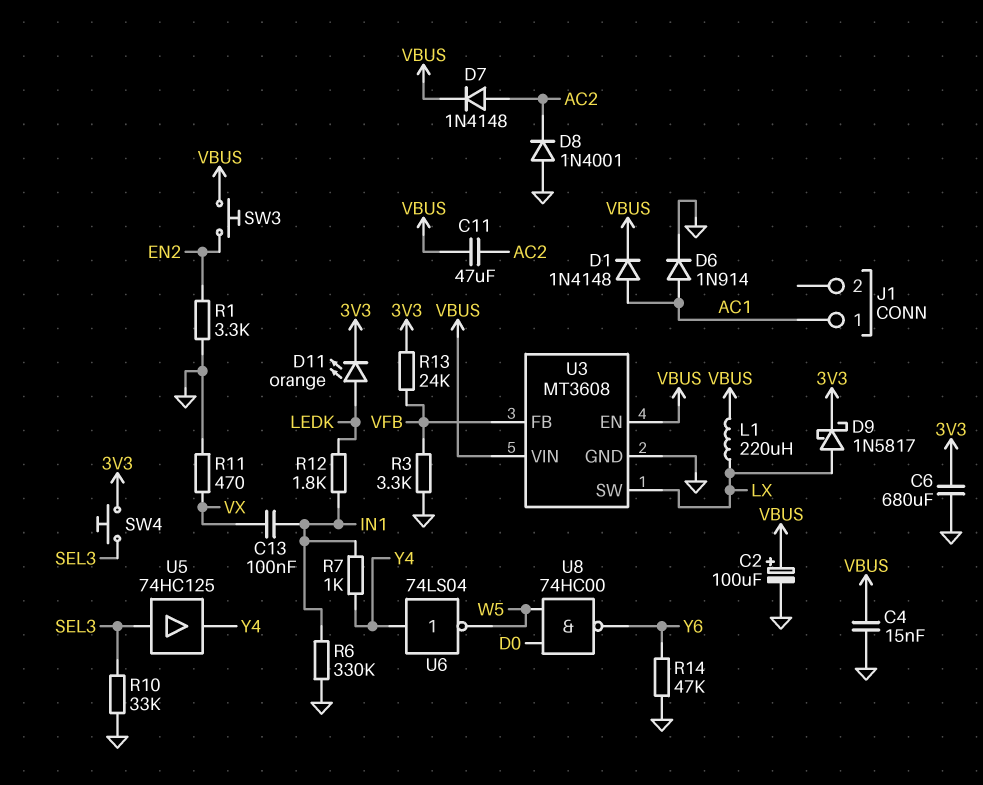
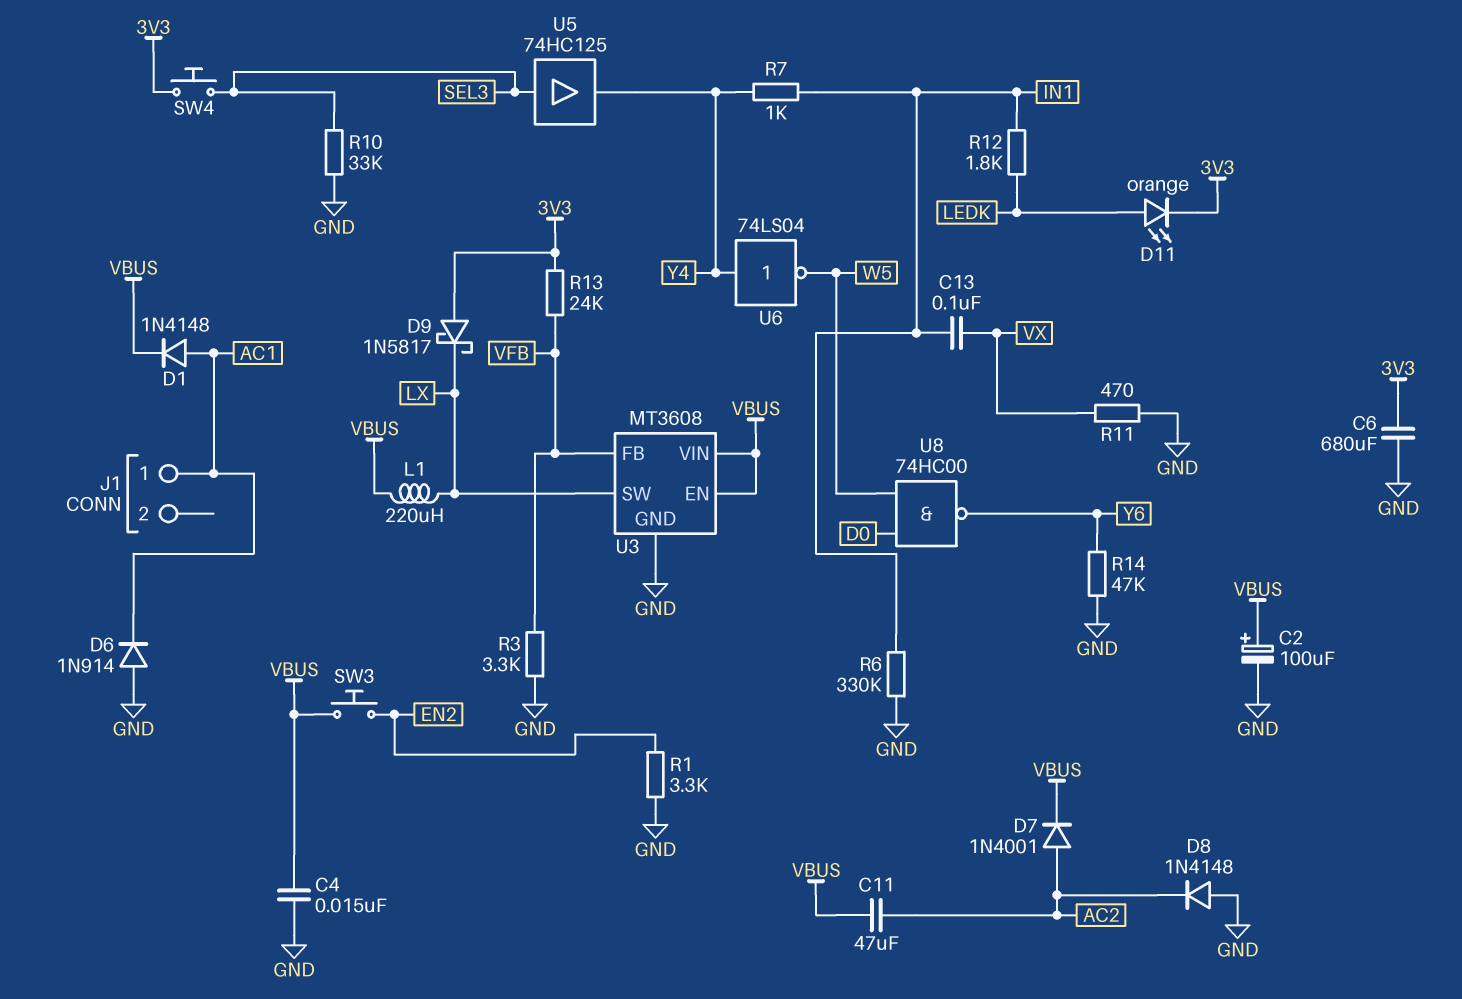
D6: diode 1N914 (A AC1, K GND) -> diode 1N914 (A GND, K AC1)
D7: diode 1N4148 (A AC2, K VBUS) -> diode 1N4001 (A AC2, K VBUS)
D8: diode 1N4001 (A GND, K AC2) -> diode 1N4148 (A GND, K AC2)
D9: schottky 1N5817 (A LX, K 3V3) -> schottky 1N5817 (A 3V3, K LX)

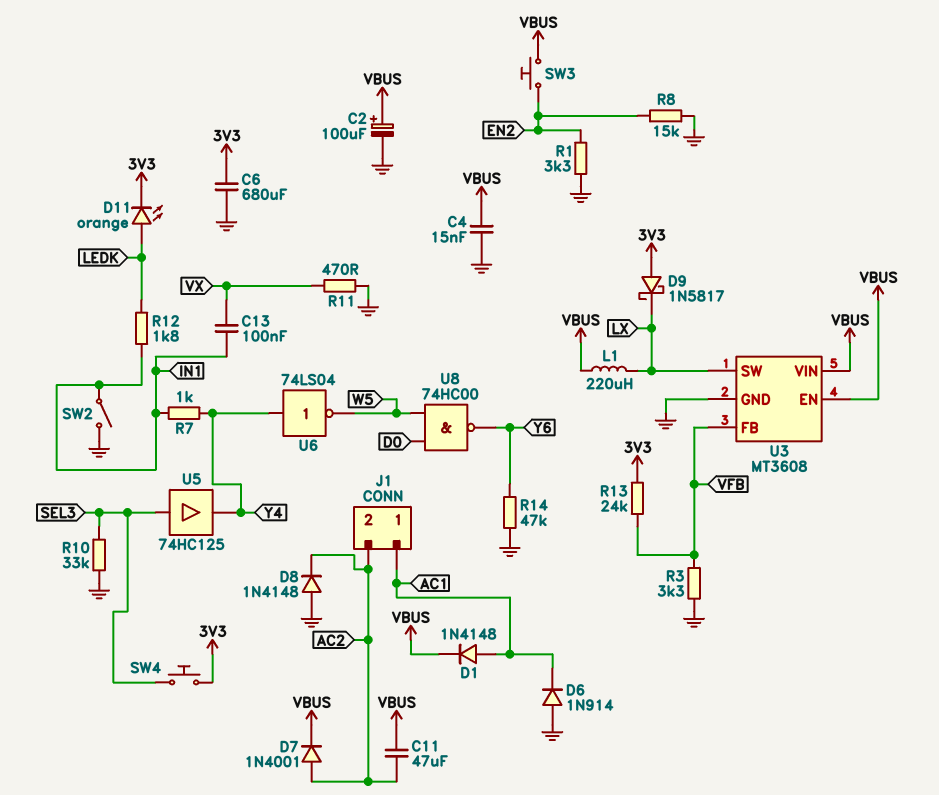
J1 pin 2: none -> AC2
R6: 330k (GND, IN1) -> none
R8: none -> 15k (EN2, GND)
SW2: none -> switch (GND, IN1)

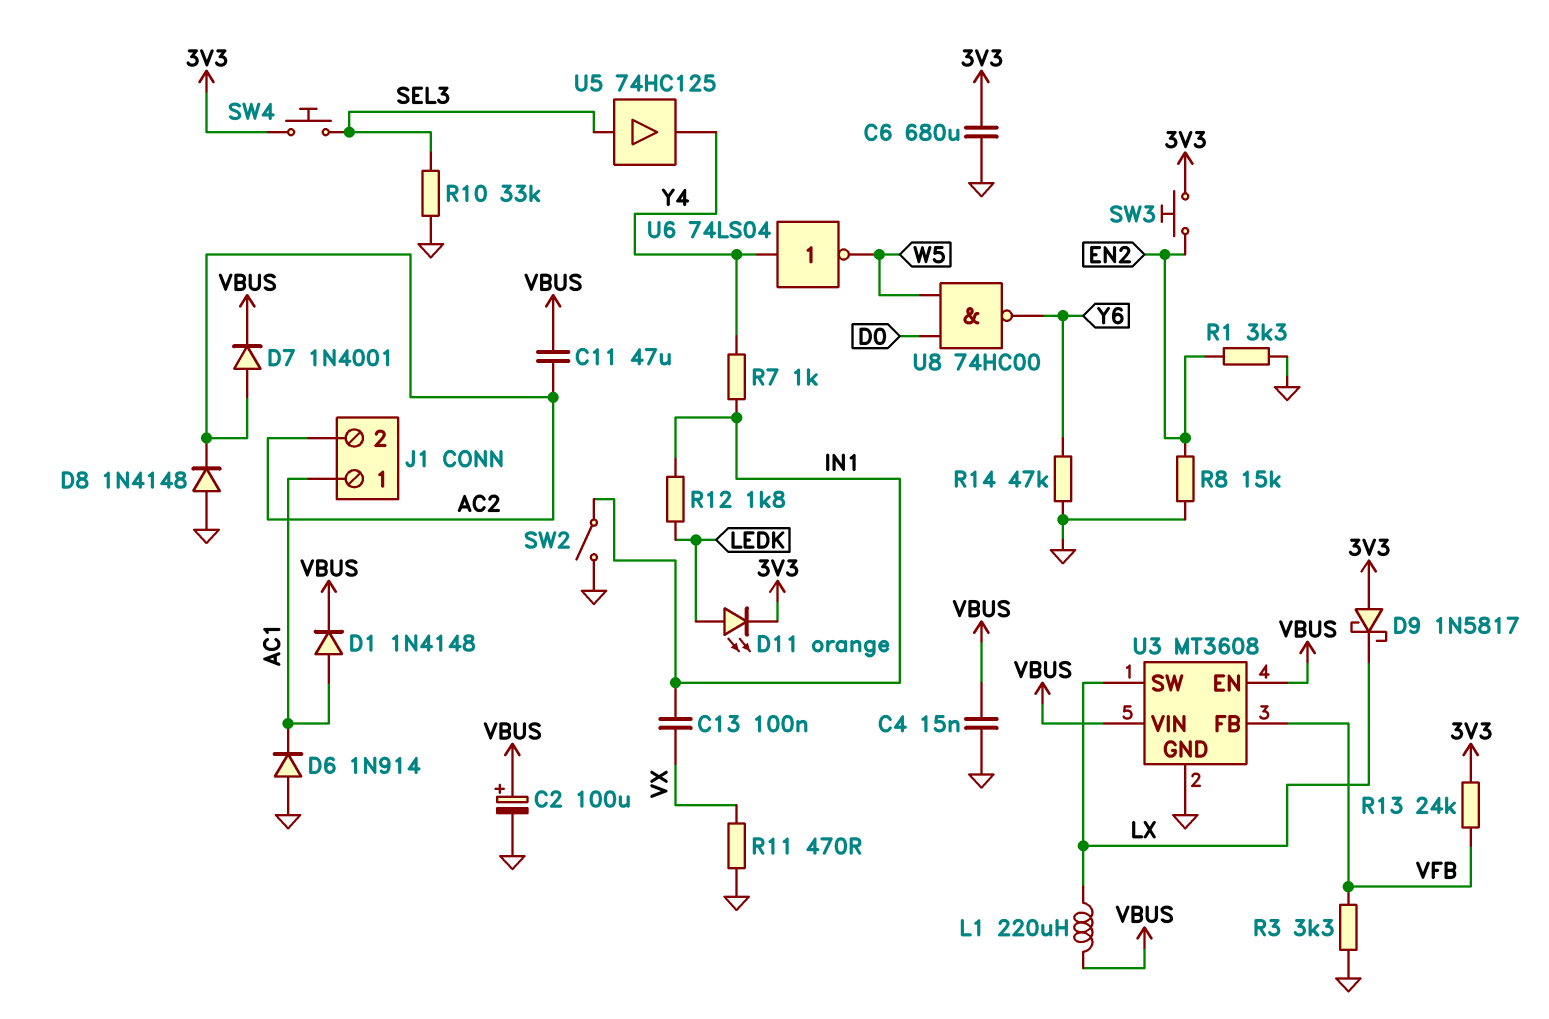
SW3: button (EN2, VBUS) -> button (3V3, EN2)

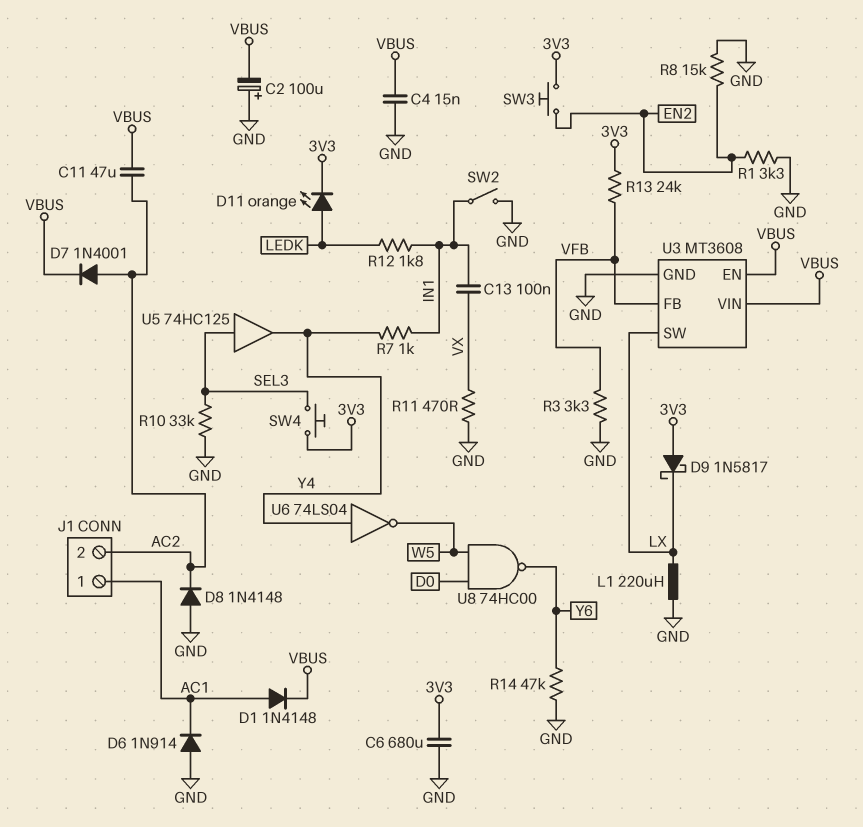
C2: 100uF (plus VBUS, minus GND) -> 100uF (plus GND, minus VBUS)
L1: 220uH (LX, VBUS) -> 220uH (GND, LX)

